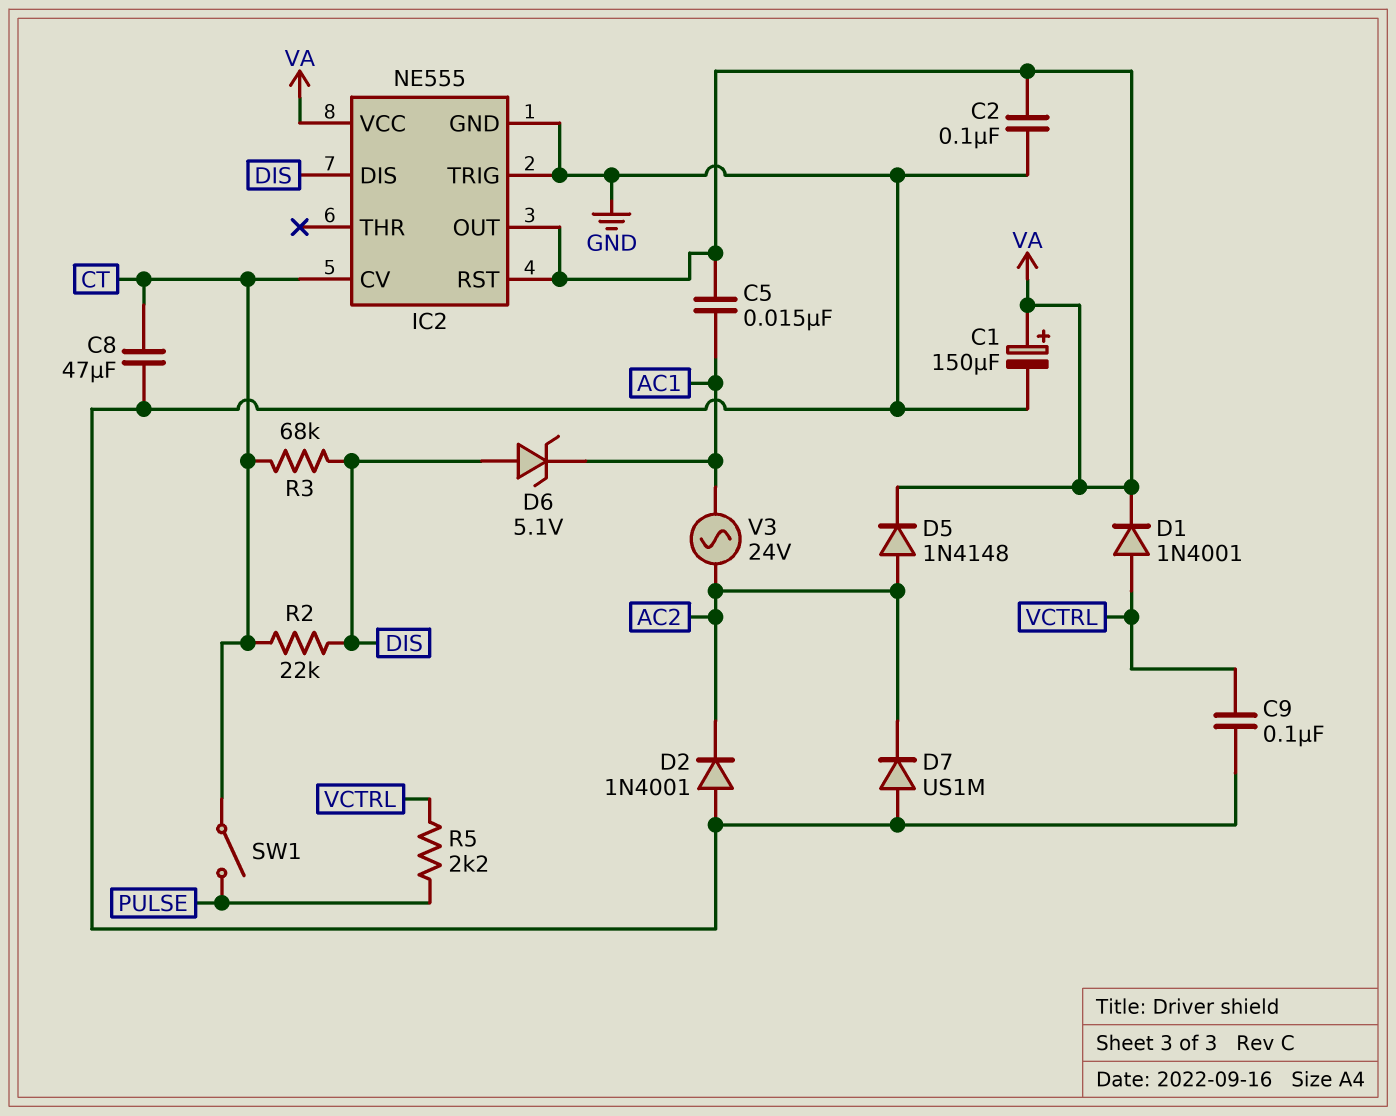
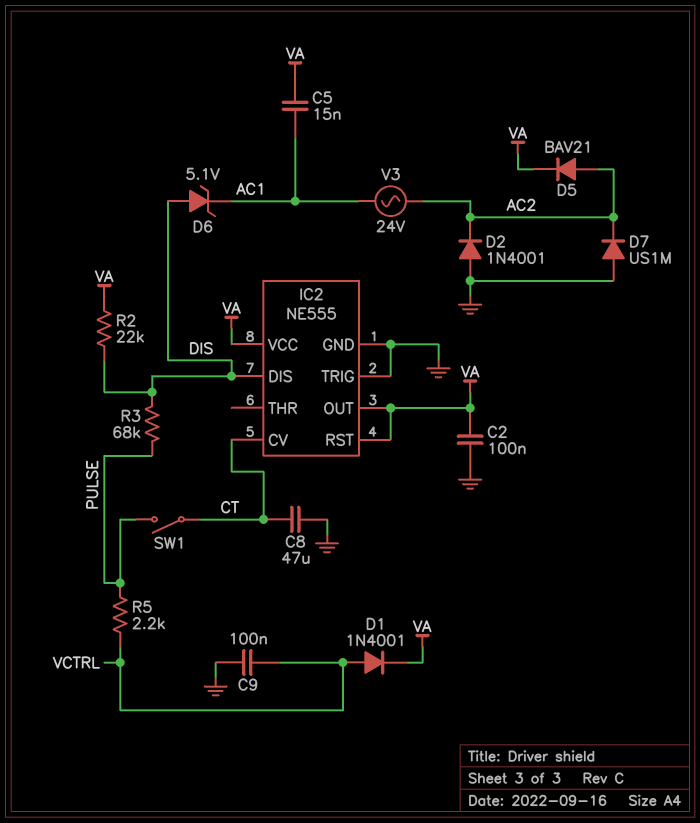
C1: 150uF (plus VA, minus GND) -> none
D5: diode 1N4148 (A AC2, K VA) -> diode BAV21 (A AC2, K VA)
R2: 22k (CT, DIS) -> 22k (DIS, VA)
R3: 68k (CT, DIS) -> 68k (DIS, PULSE)

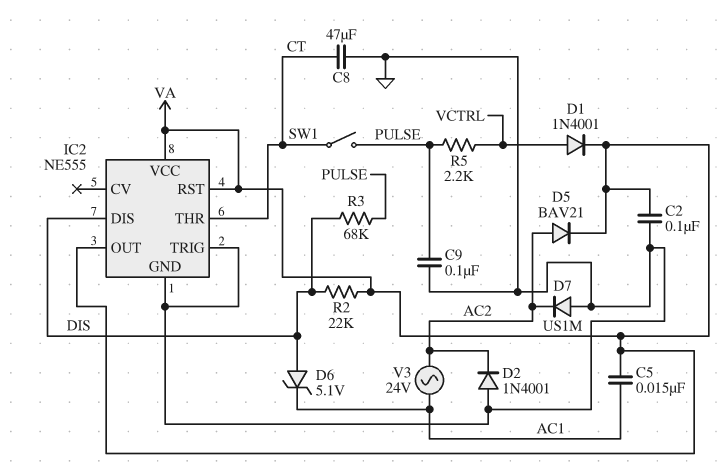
C9: 100nF (GND, VCTRL) -> 100nF (GND, PULSE)
IC2 pin CV: CT -> none
IC2 pin THR: none -> CT

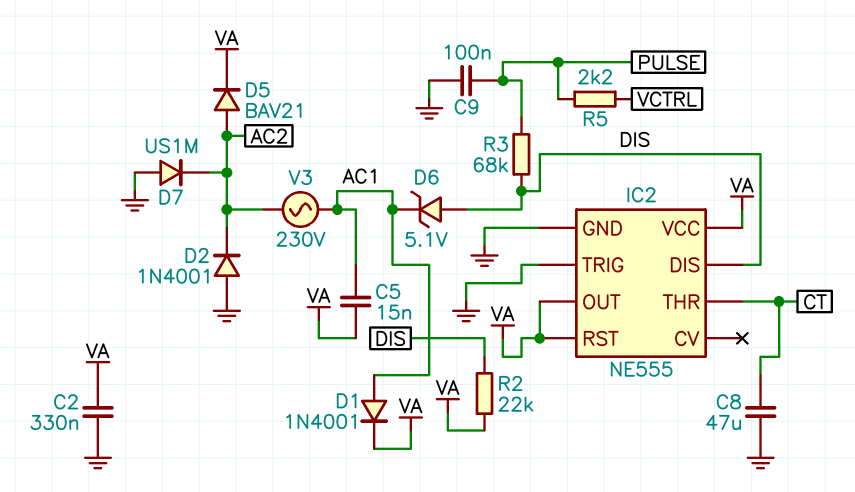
C2: 100nF (GND, VA) -> 330nF (GND, VA)
D1: diode 1N4001 (A VCTRL, K VA) -> diode 1N4001 (A AC1, K VA)
SW1: switch (CT, PULSE) -> none
V3: AC 24V (AC1, AC2) -> AC 230V (AC1, AC2)

